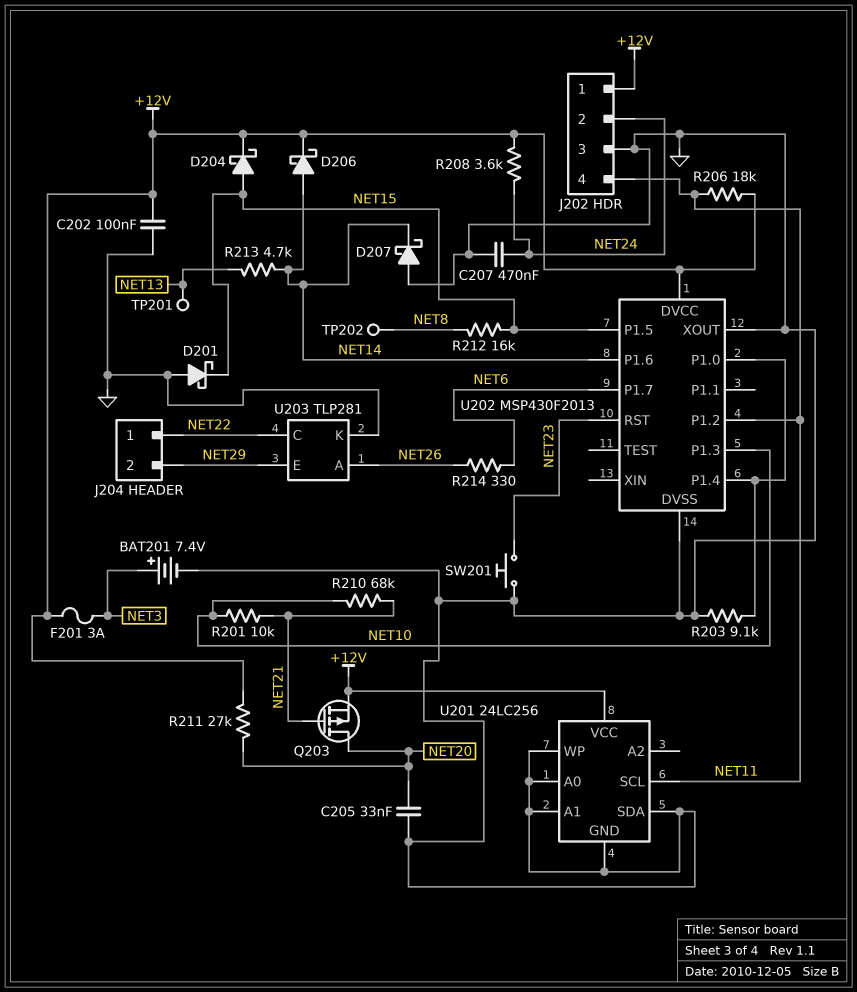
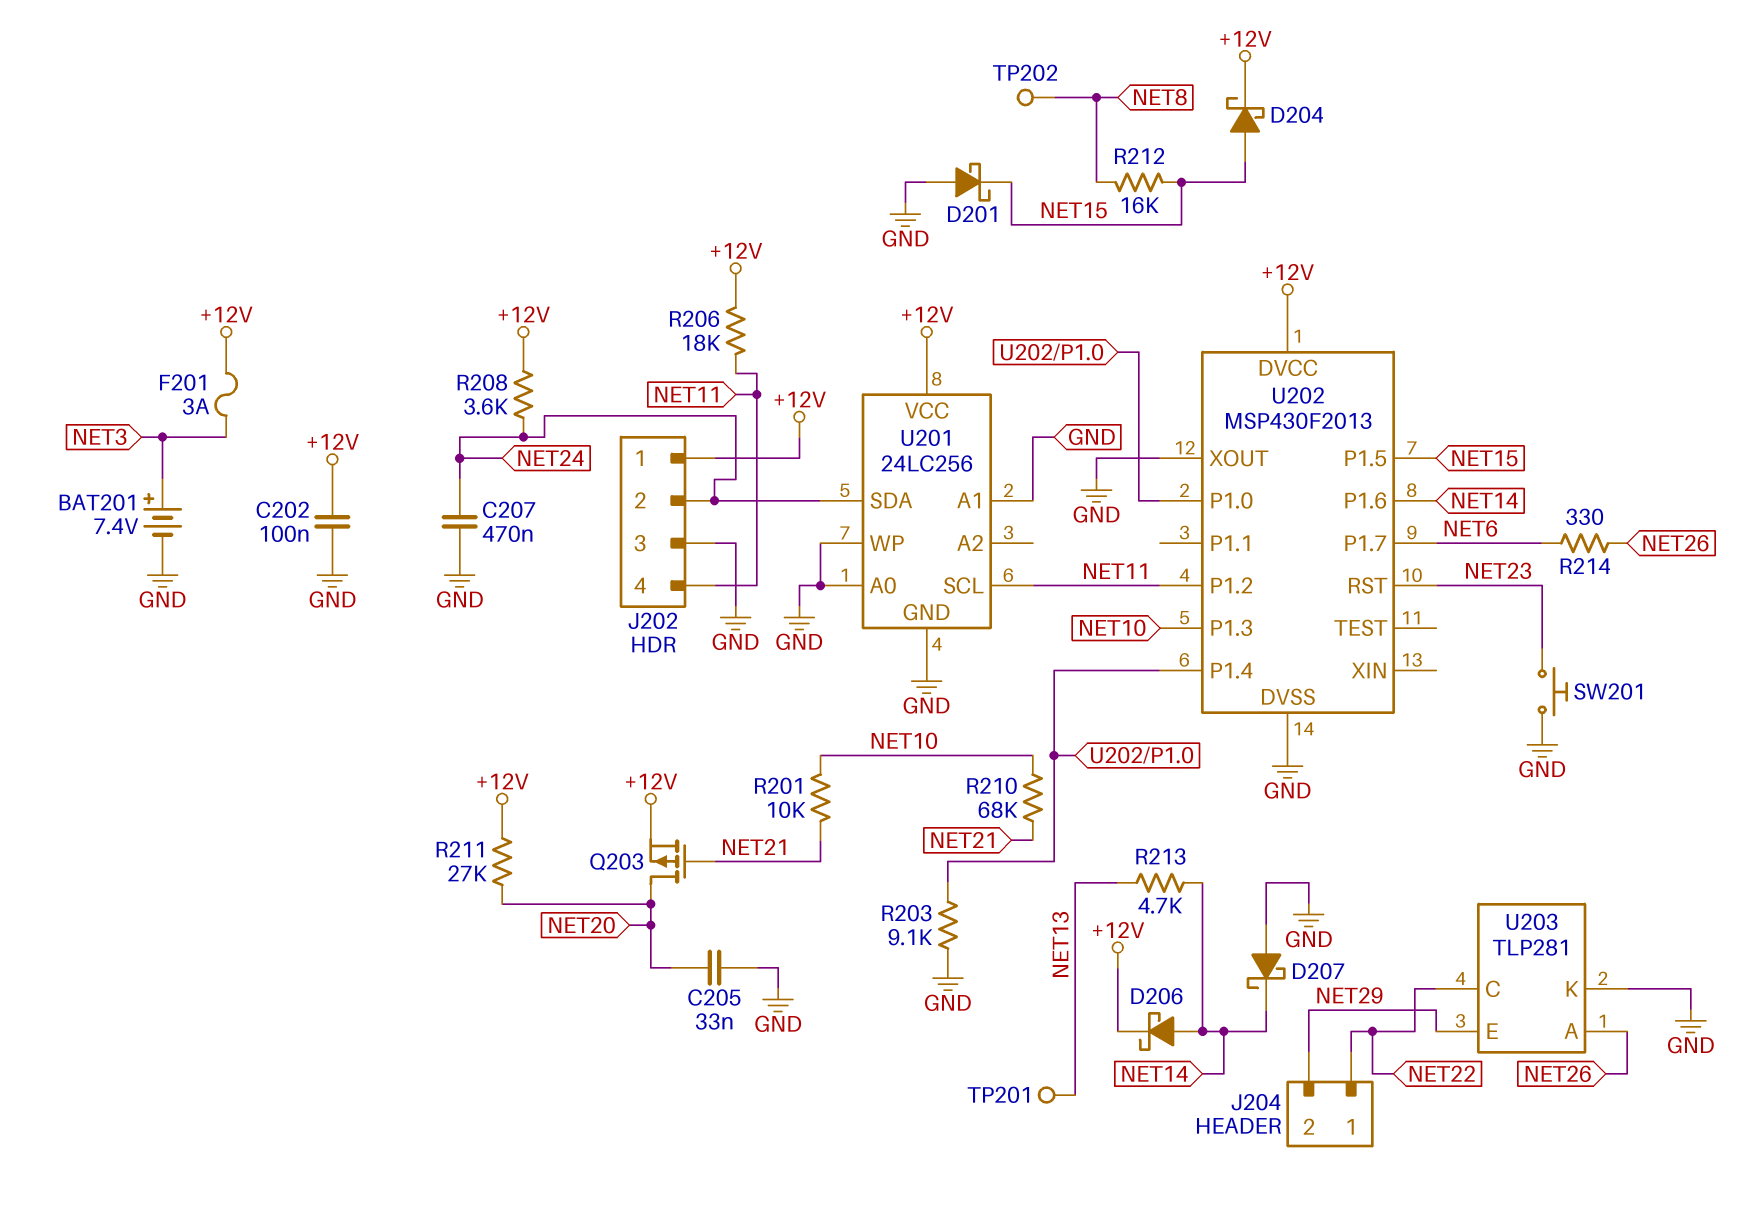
U201 pin SDA: GND -> NET24

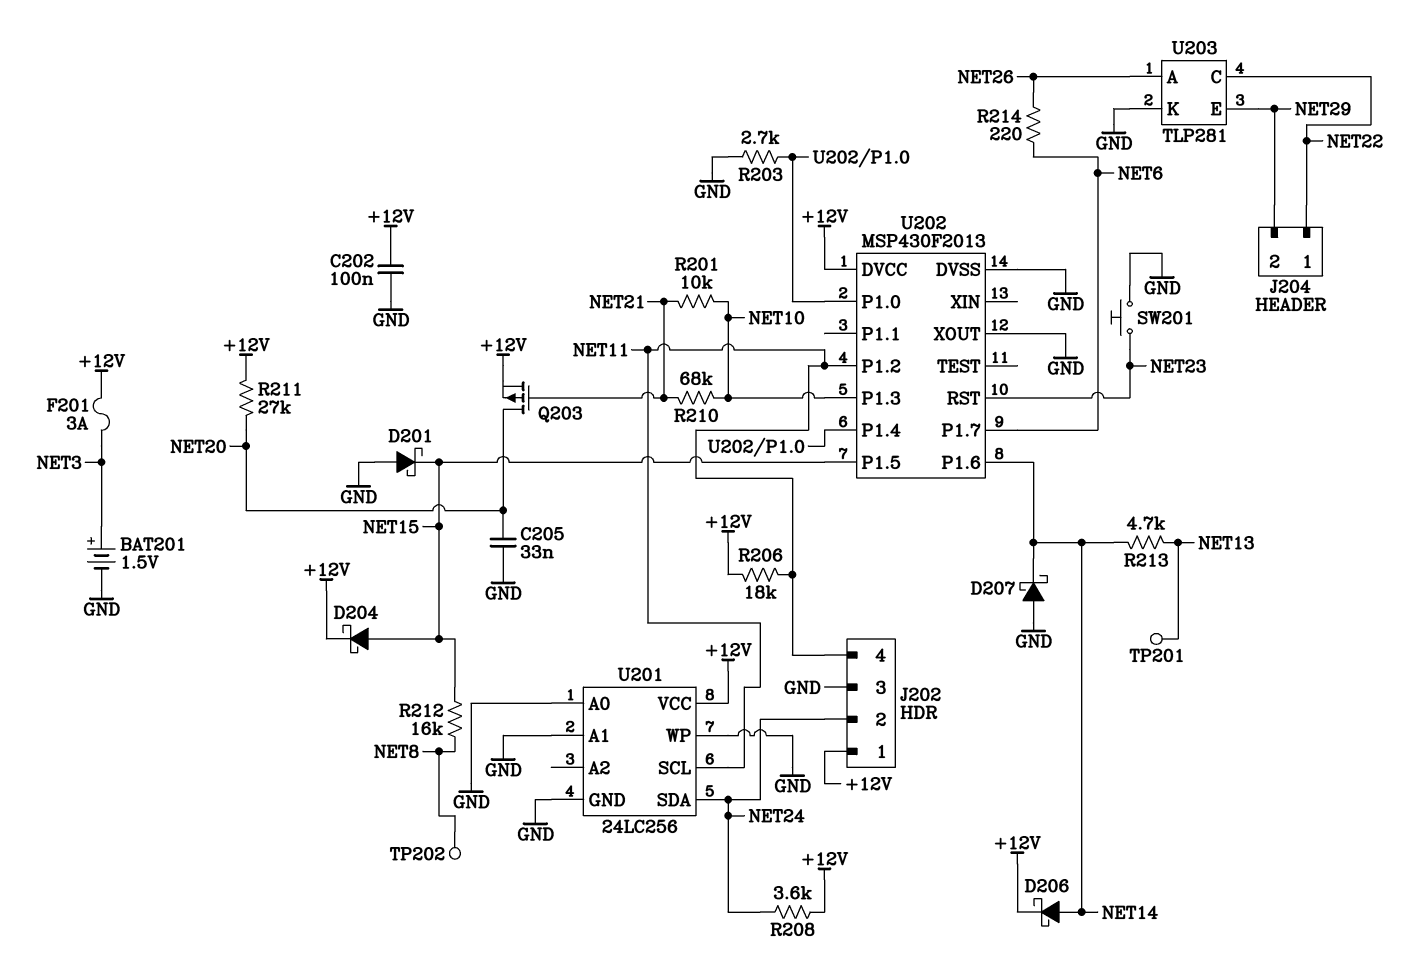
BAT201: 7.4V (plus NET3, minus GND) -> 1.5V (plus NET3, minus GND)
C207: 470nF (GND, NET24) -> none
R203: 9.1k (GND, U202/P1.0) -> 2.7k (GND, U202/P1.0)
R214: 330 (NET6, NET26) -> 220 (NET6, NET26)

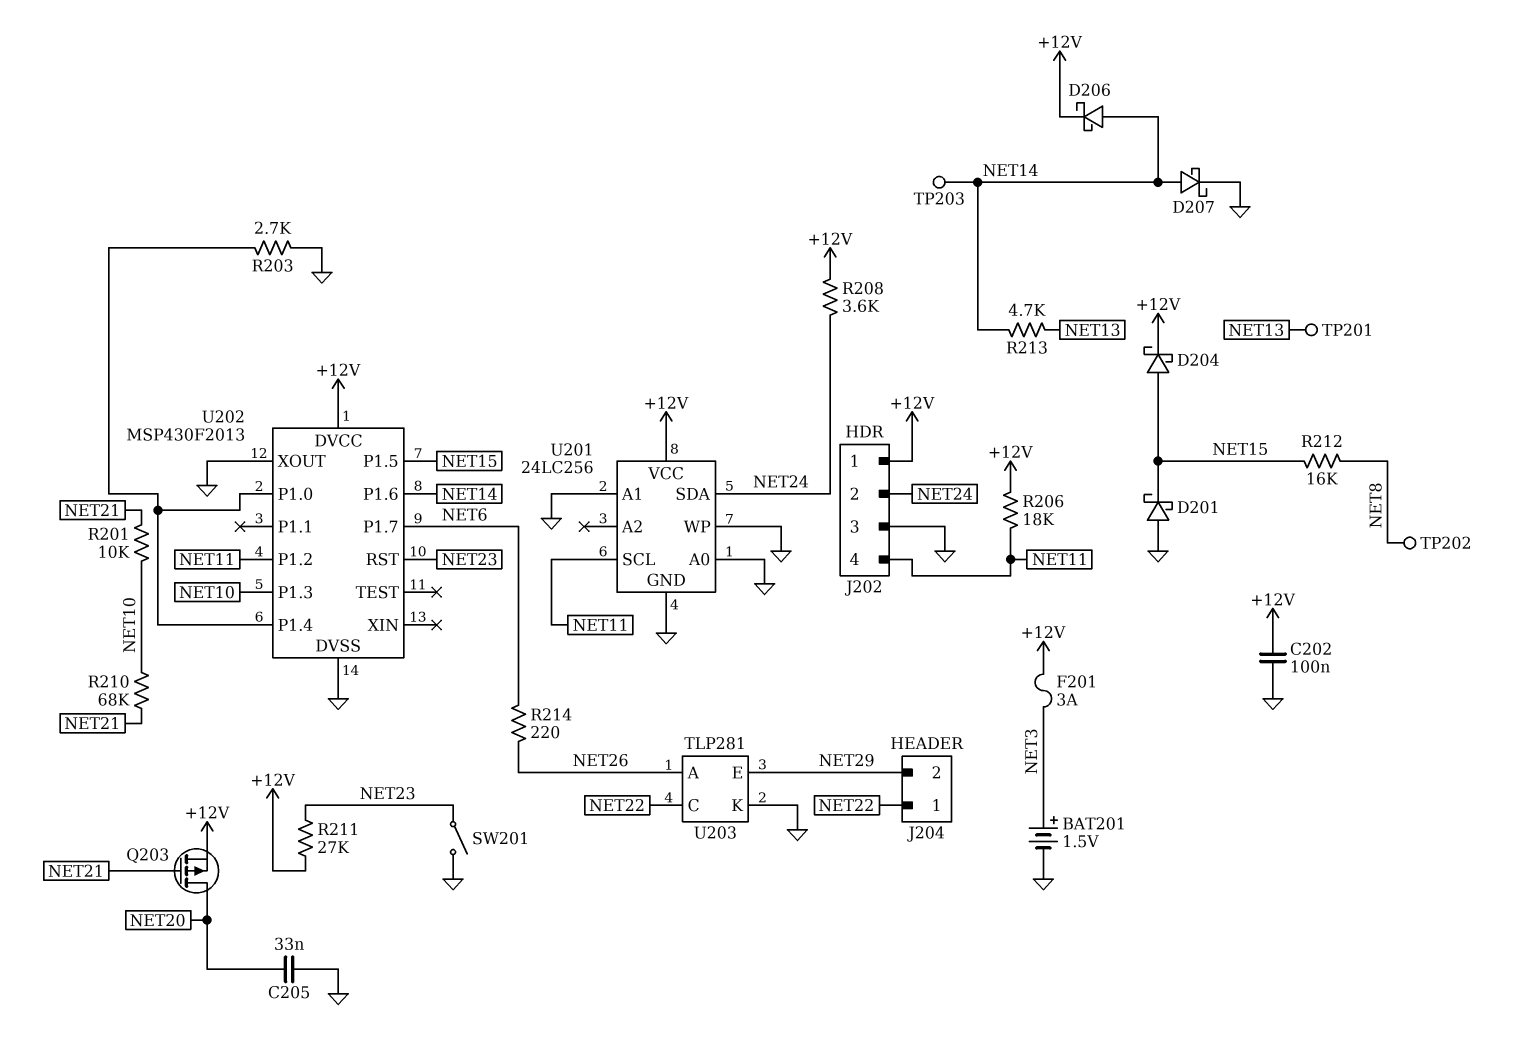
D207: schottky (A GND, K NET14) -> schottky (A NET14, K GND)
R211: 27k (+12V, NET20) -> 27k (+12V, NET23)
SW201: button (GND, NET23) -> switch (GND, NET23)
TP203: none -> test point (NET14)

